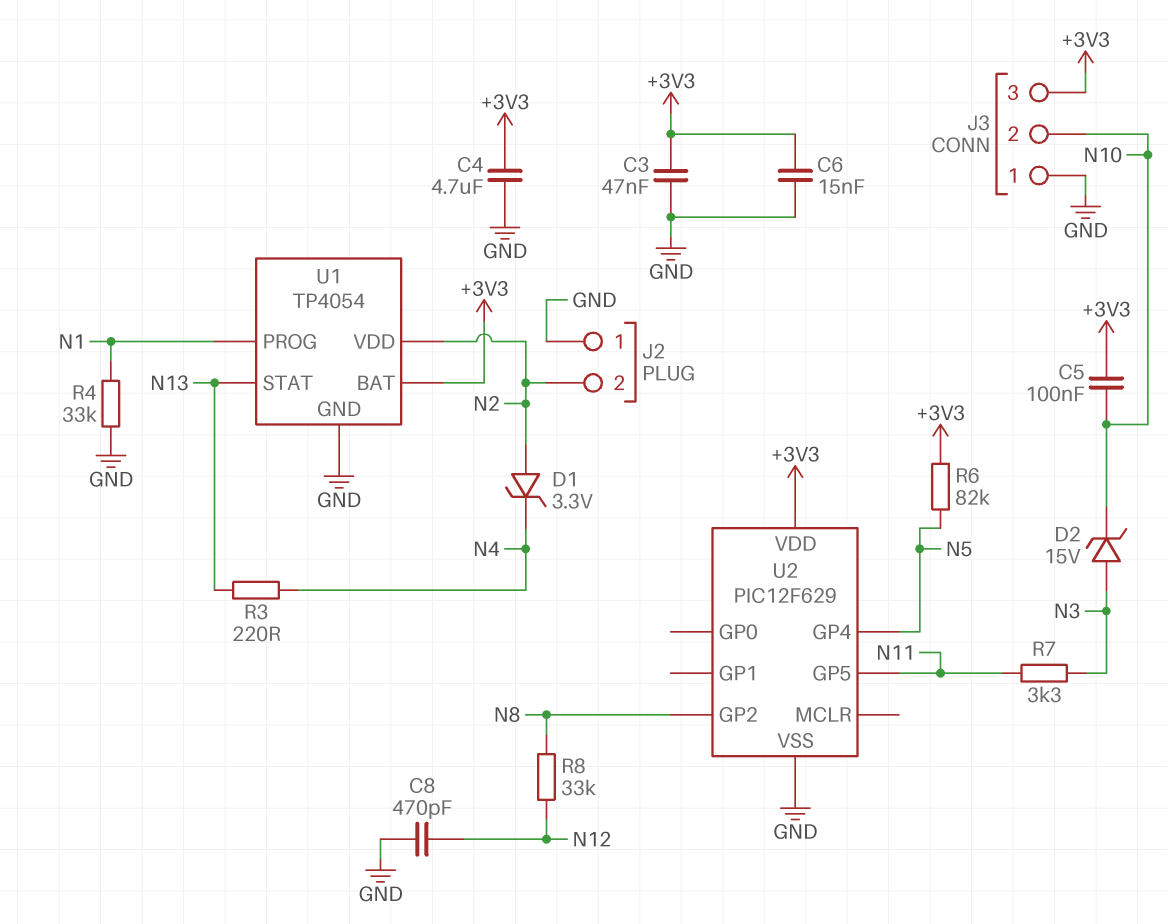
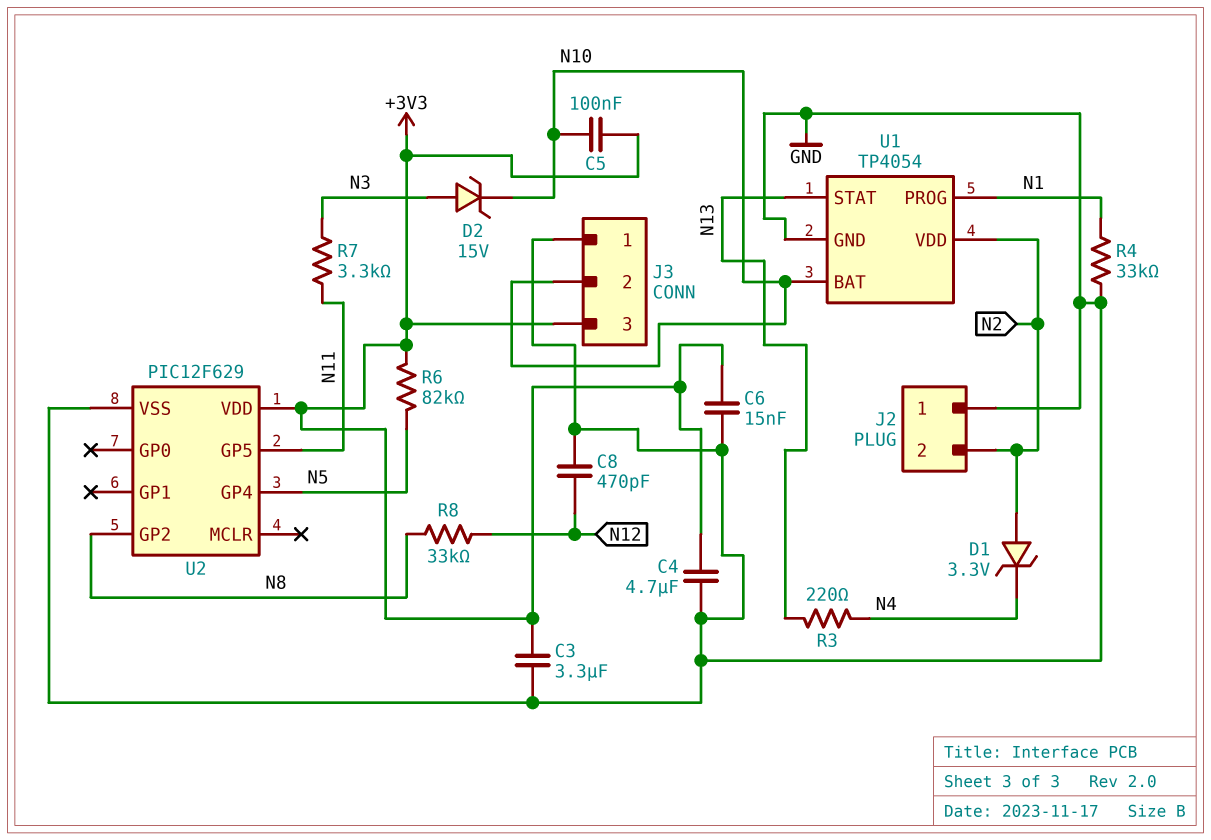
C3: 47nF (+3V3, GND) -> 3.3uF (+3V3, GND)
U1 pin BAT: +3V3 -> N10

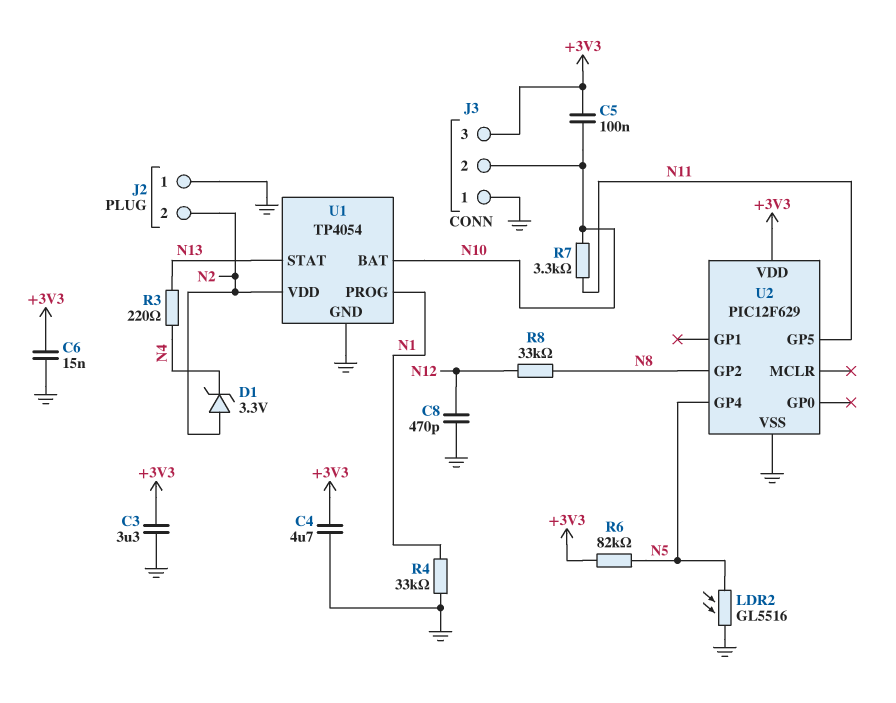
D2: zener 15V (A N3, K N10) -> none
LDR2: none -> GL5516 (GND, N5)
R7: 3.3k (N3, N11) -> 3.3k (N10, N11)

